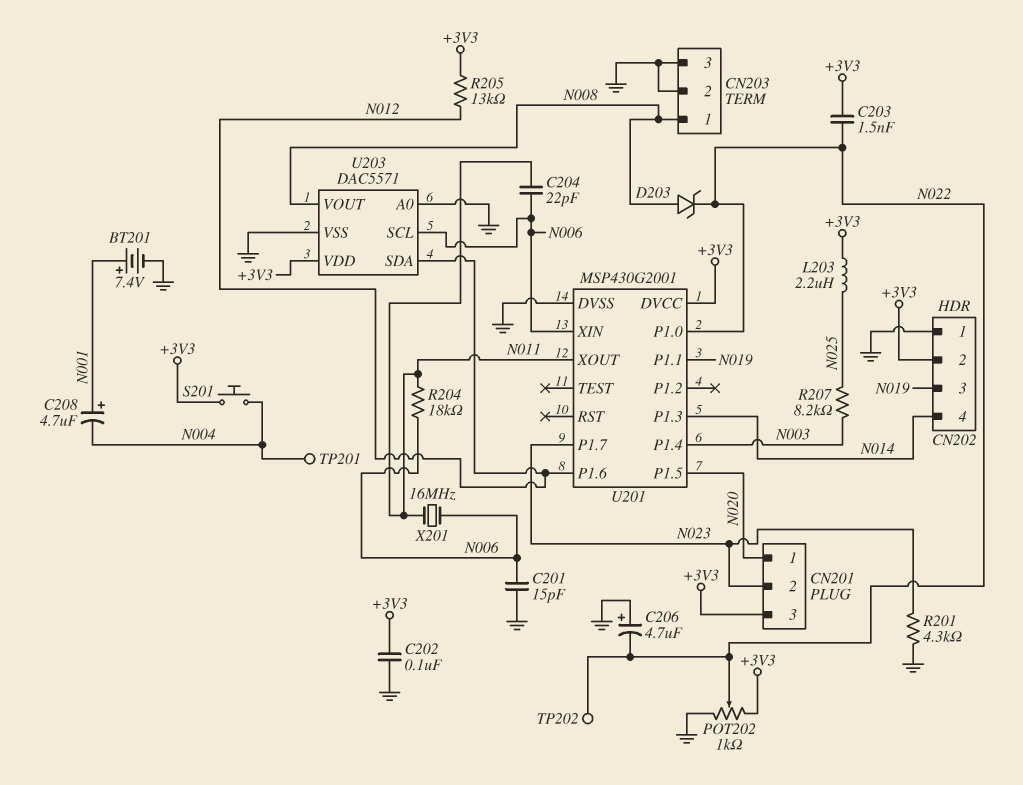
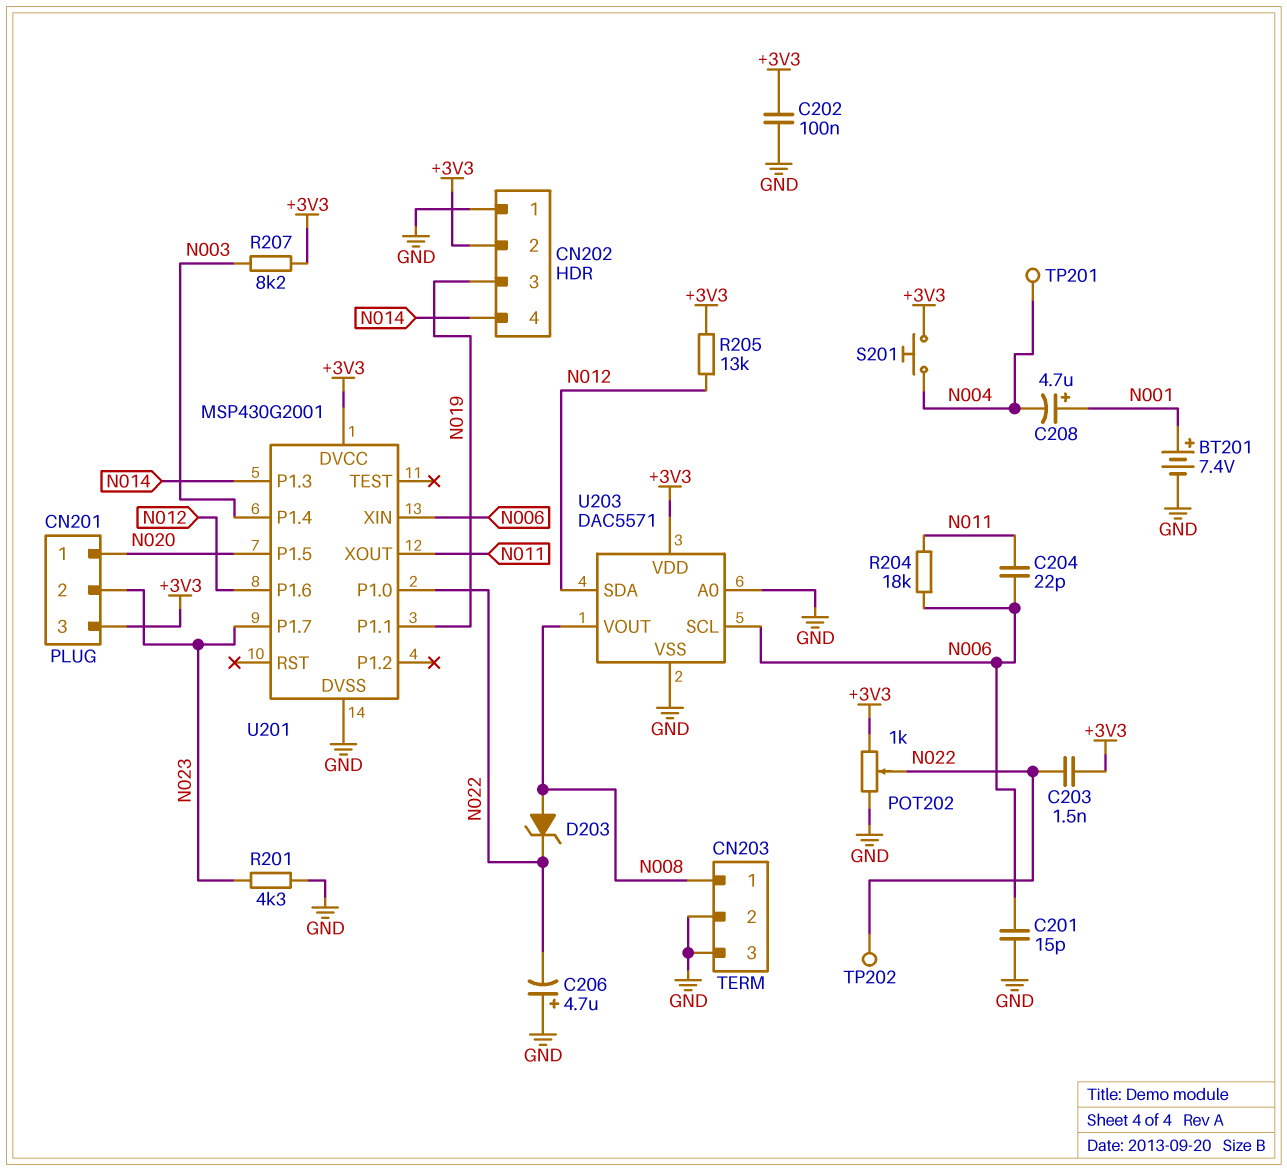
L203: 2.2uH (+3V3, N025) -> none
R207: 8.2k (N003, N025) -> 8.2k (+3V3, N003)
X201: 16MHz (N006, N011) -> none

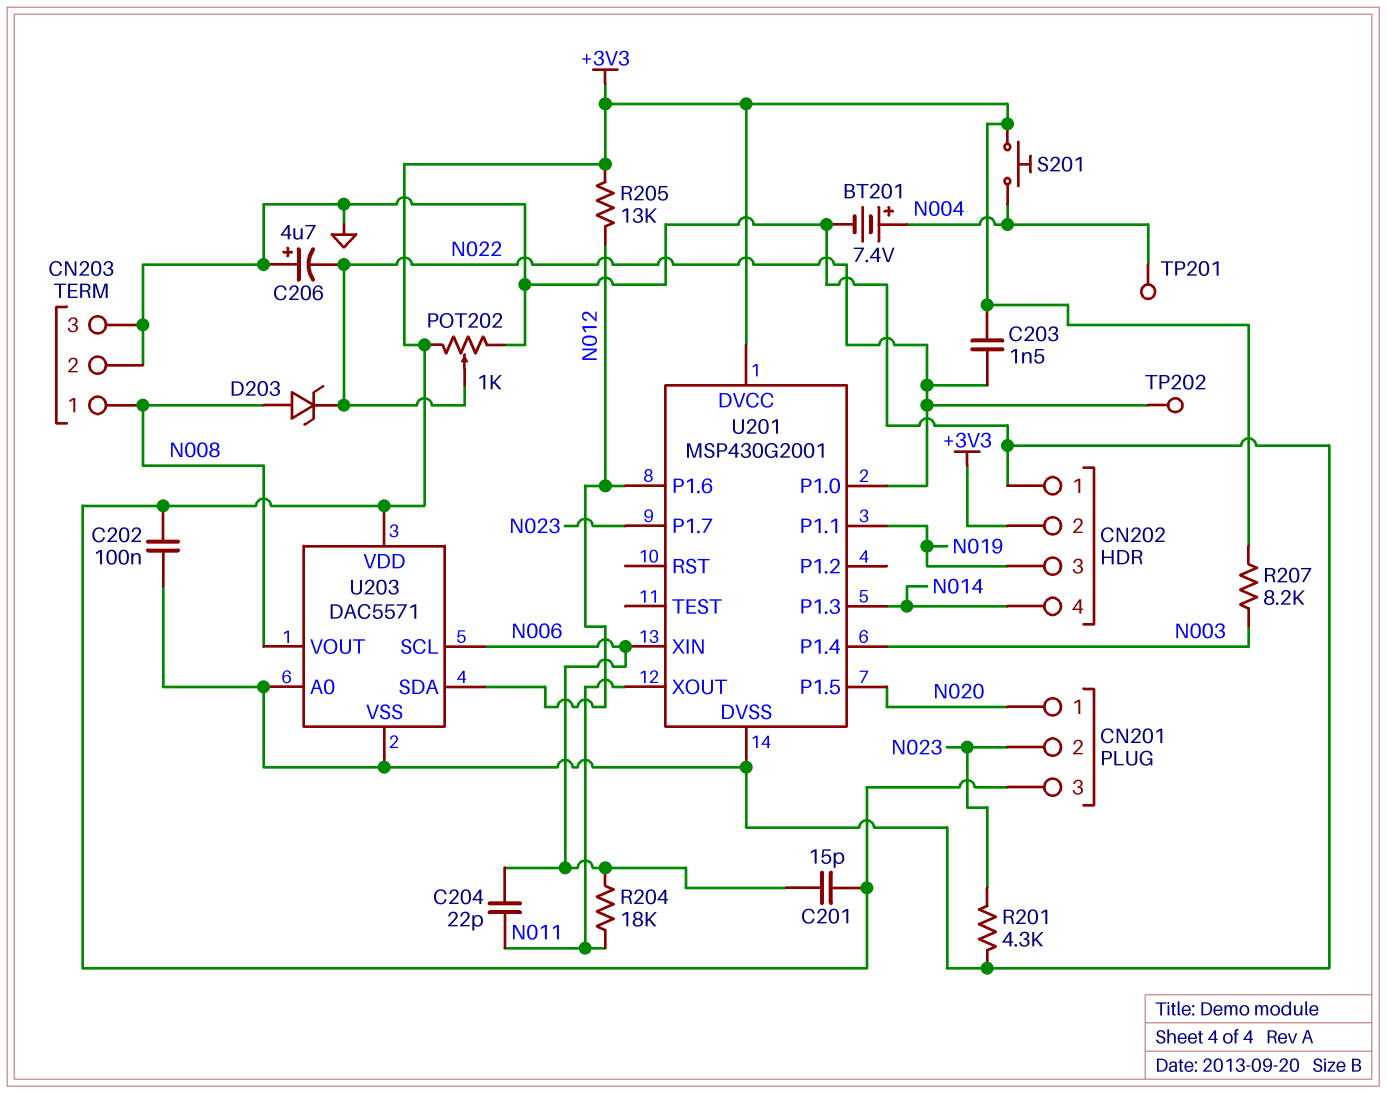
BT201: 7.4V (plus N001, minus GND) -> 7.4V (plus N004, minus GND)
C201: 15pF (GND, N006) -> 15pF (+3V3, N006)
C208: 4.7uF (plus N001, minus N004) -> none

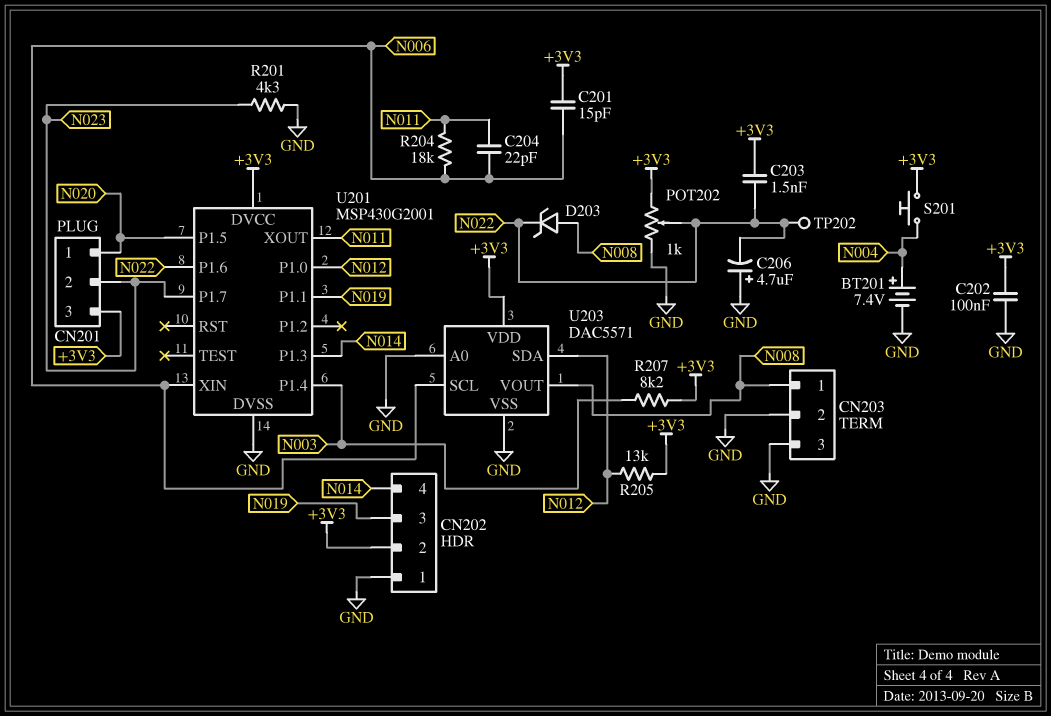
TP201: test point (N004) -> none
U201 pin P1.0: N022 -> N012
U201 pin P1.6: N012 -> N022

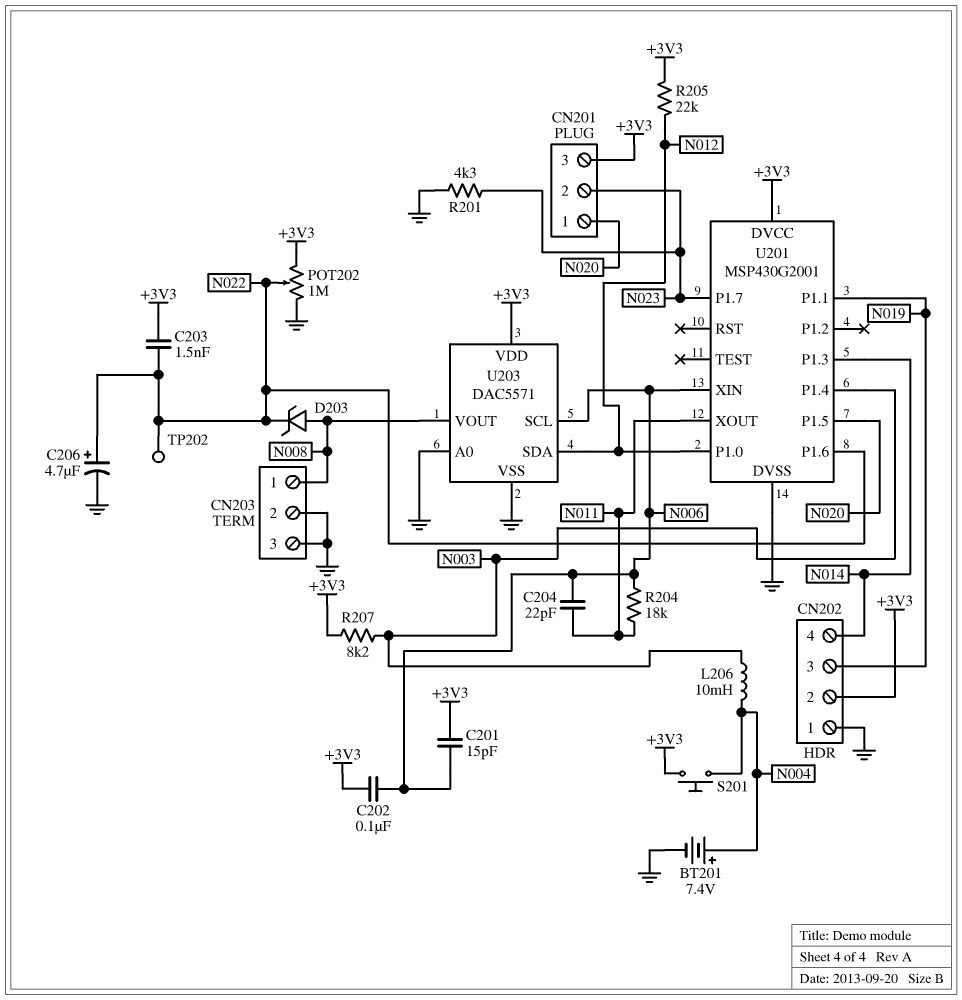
C202: 100nF (+3V3, GND) -> 100nF (+3V3, N006)
C206: 4.7uF (plus GND, minus N022) -> 4.7uF (plus N022, minus GND)
L206: none -> 10mH (N003, N004)
POT202: 1k (+3V3, GND, wiper N022) -> 1M (+3V3, GND, wiper N022)
R205: 13k (+3V3, N012) -> 22k (+3V3, N012)

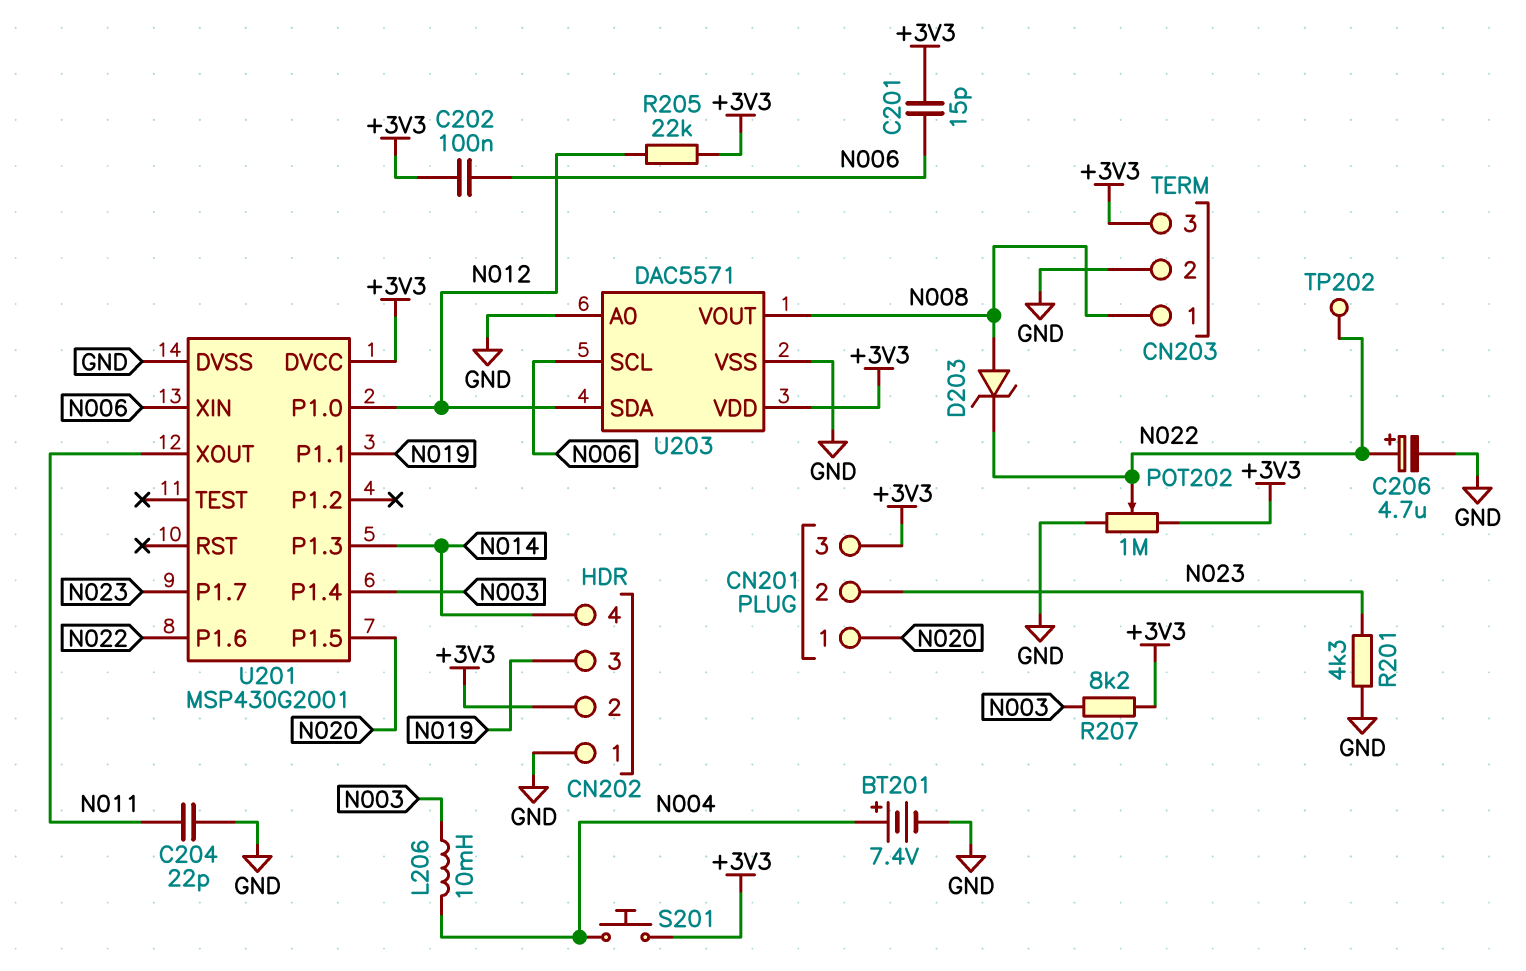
C203: 1.5nF (+3V3, N022) -> none
C204: 22pF (N006, N011) -> 22pF (GND, N011)
CN203 pin 3: GND -> +3V3
R204: 18k (N006, N011) -> none

